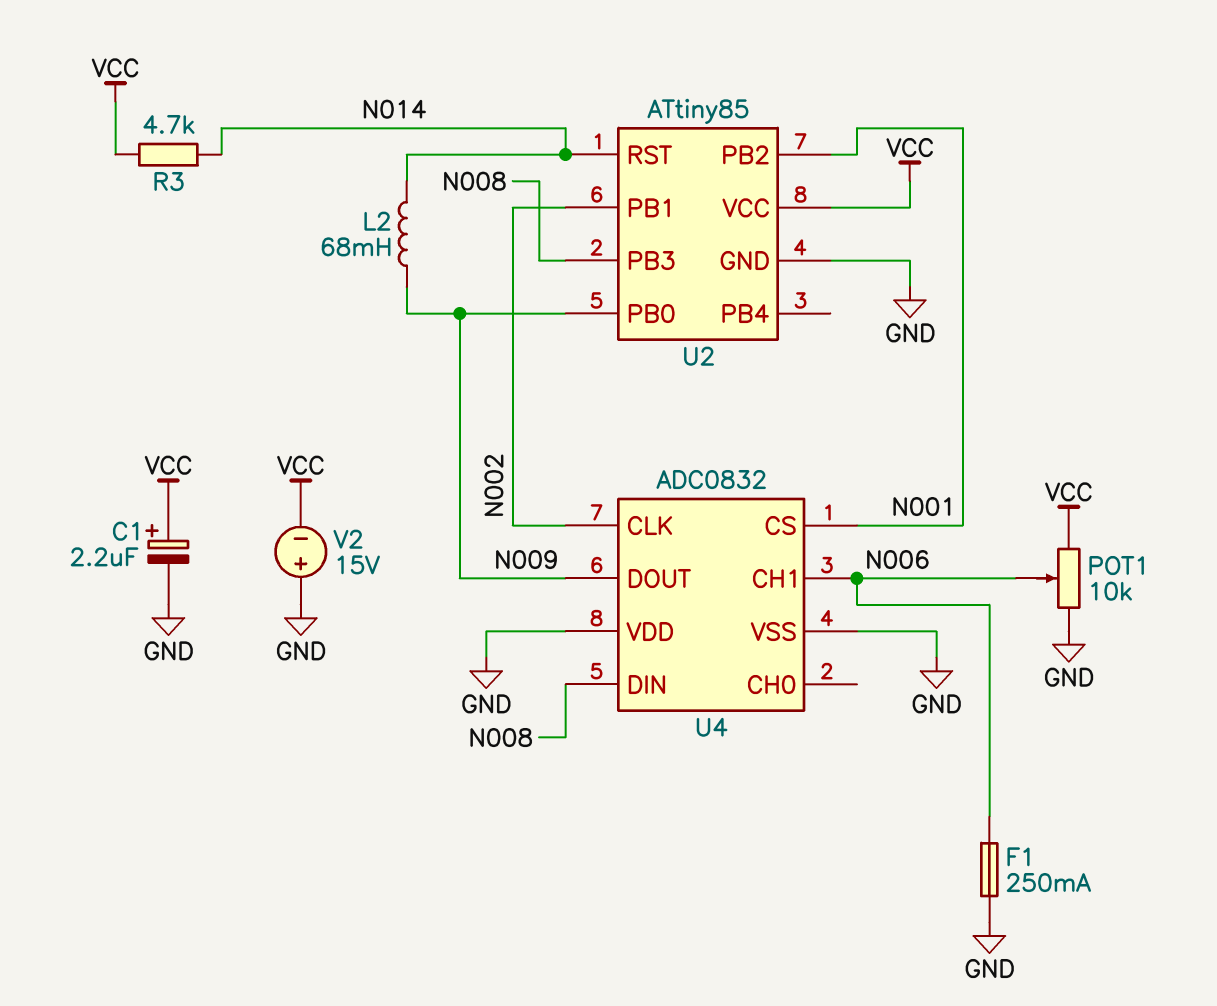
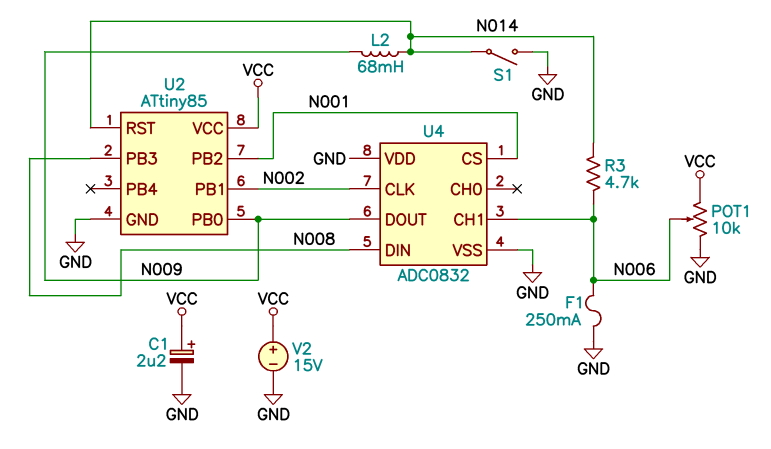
R3: 4.7k (N014, VCC) -> 4.7k (N006, N014)
S1: none -> switch (GND, N014)
V2: 15V (plus GND, minus VCC) -> 15V (plus VCC, minus GND)

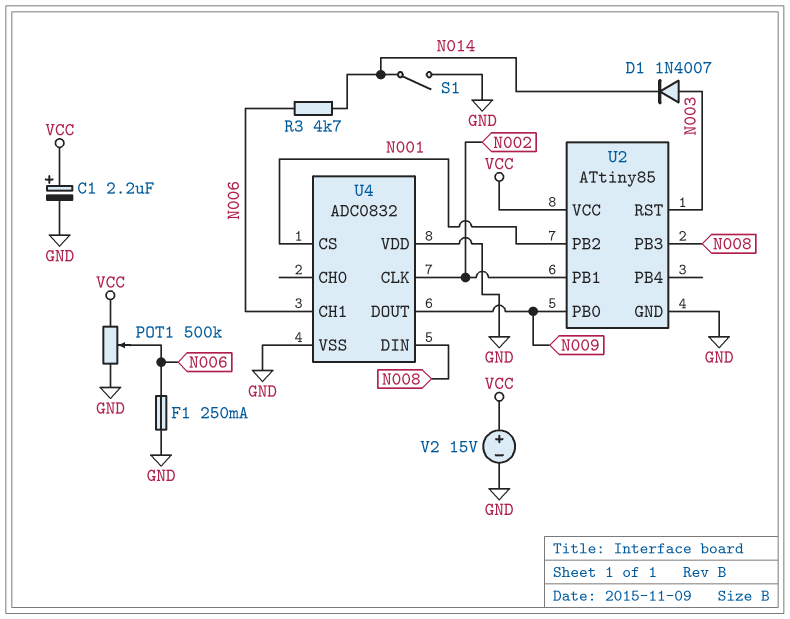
D1: none -> diode 1N4007 (A N003, K N014)
L2: 68mH (N009, N014) -> none
POT1: 10k (GND, VCC, wiper N006) -> 500k (GND, VCC, wiper N006)
U2 pin RST: N014 -> N003

